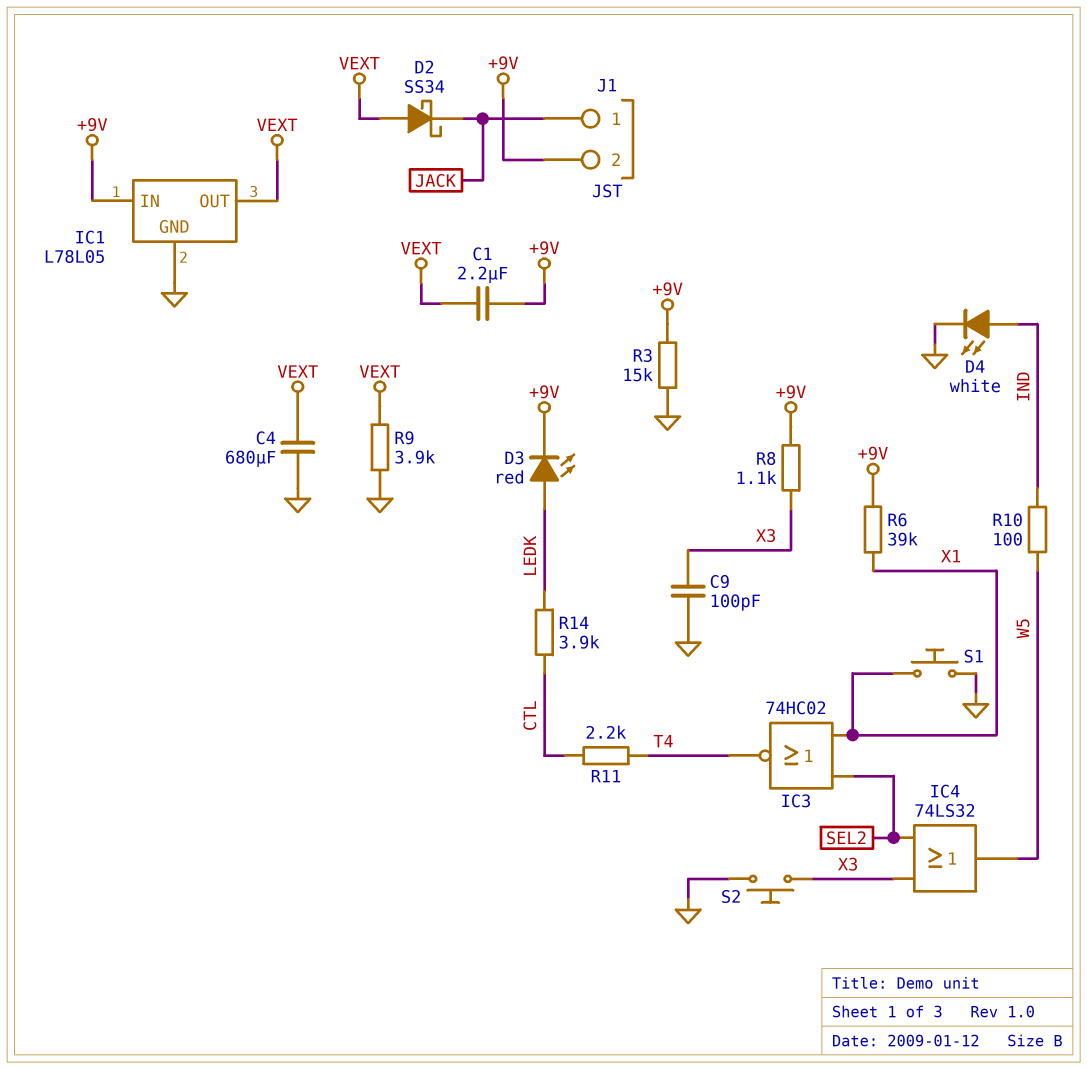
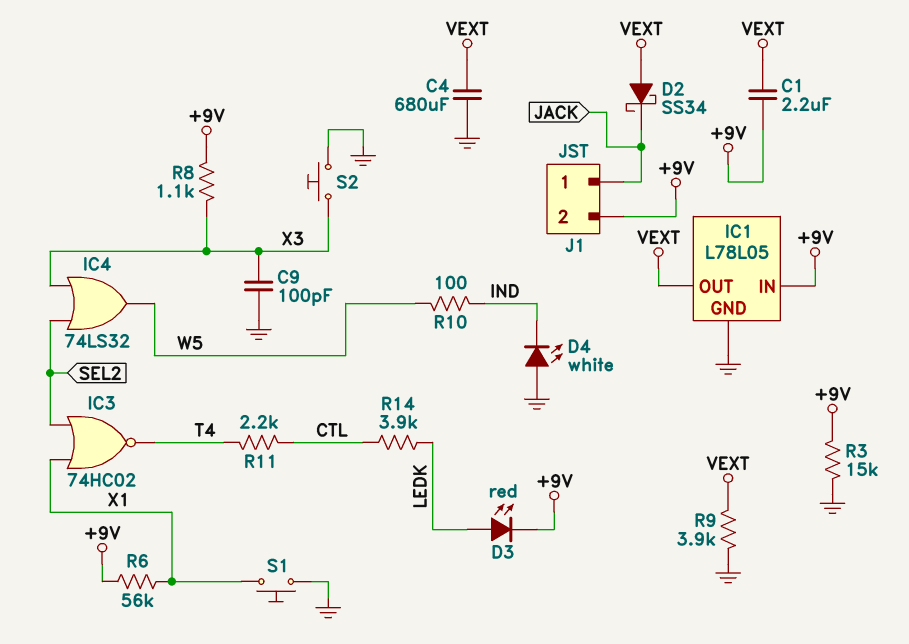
D4: LED white (A IND, K GND) -> LED white (A GND, K IND)
R6: 39k (+9V, X1) -> 56k (+9V, X1)

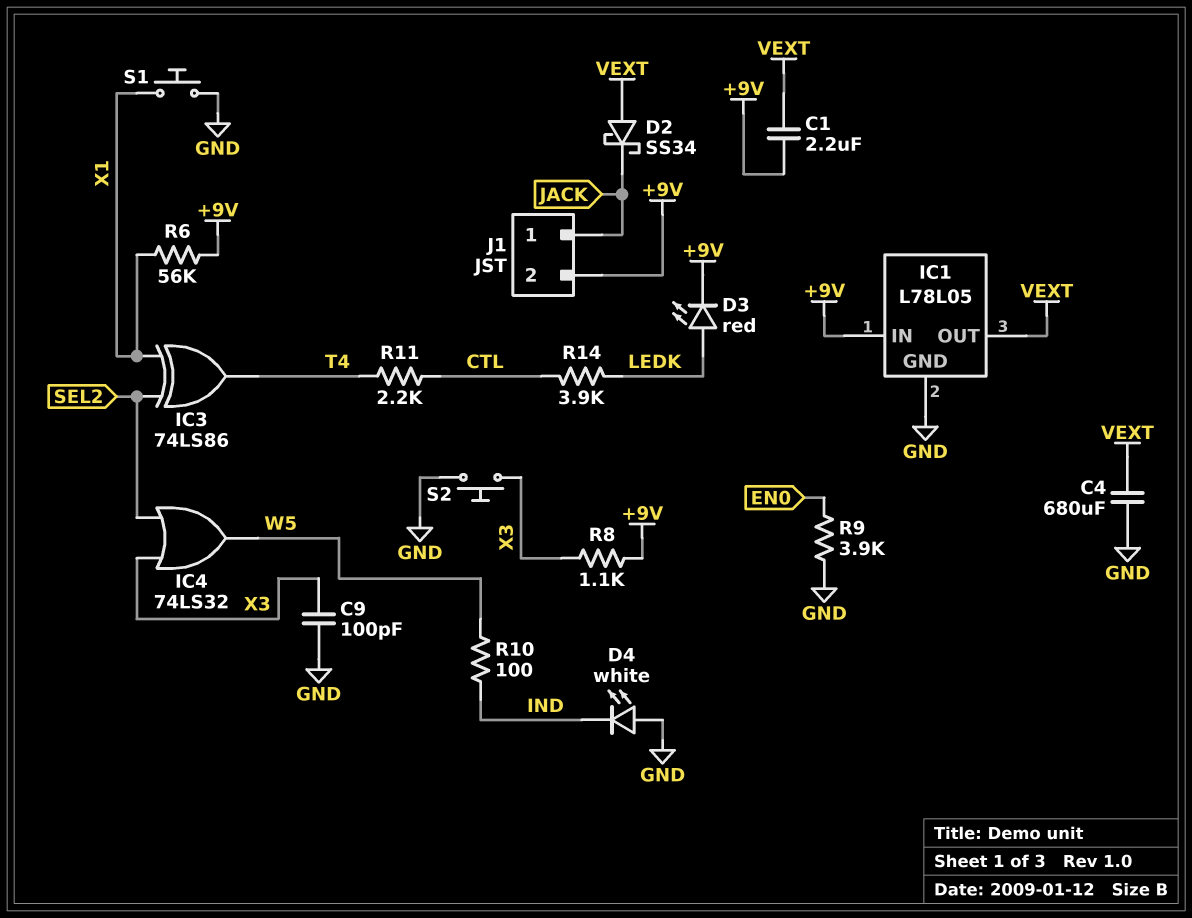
IC3: NOR 74HC02 (in SEL2, in X1, out T4) -> XOR 74LS86 (in SEL2, in X1, out T4)
R3: 15k (+9V, GND) -> none
R9: 3.9k (GND, VEXT) -> 3.9k (EN0, GND)

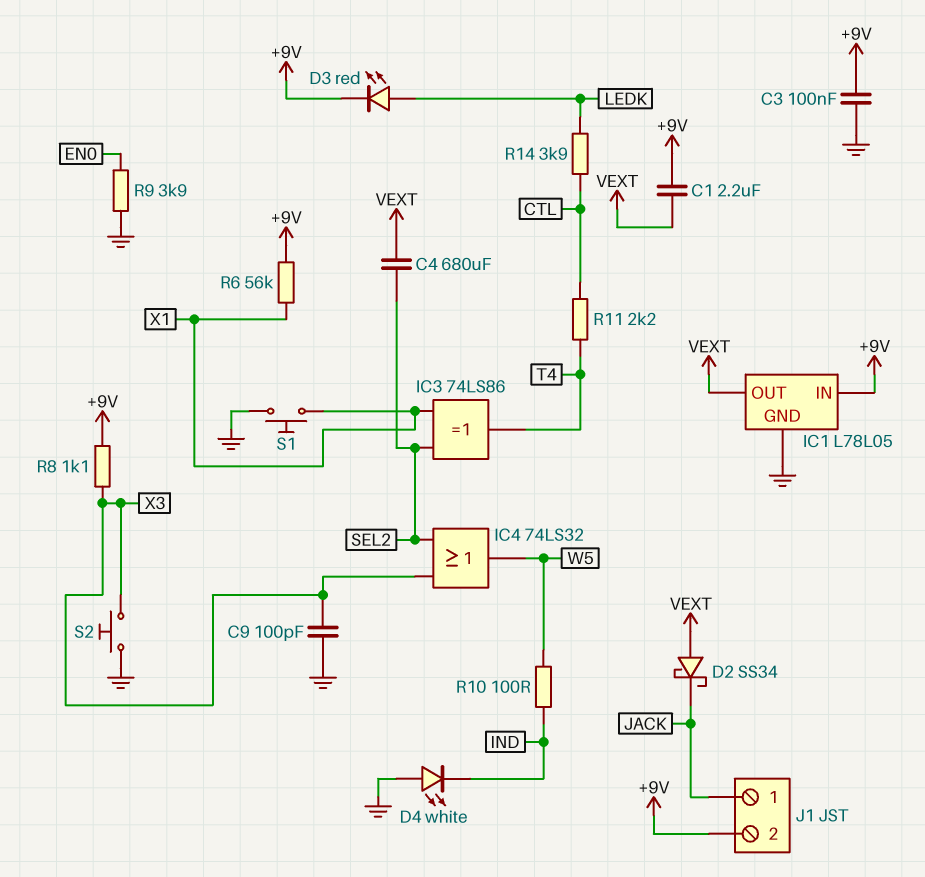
C3: none -> 100nF (+9V, GND)
C4: 680uF (GND, VEXT) -> 680uF (SEL2, VEXT)

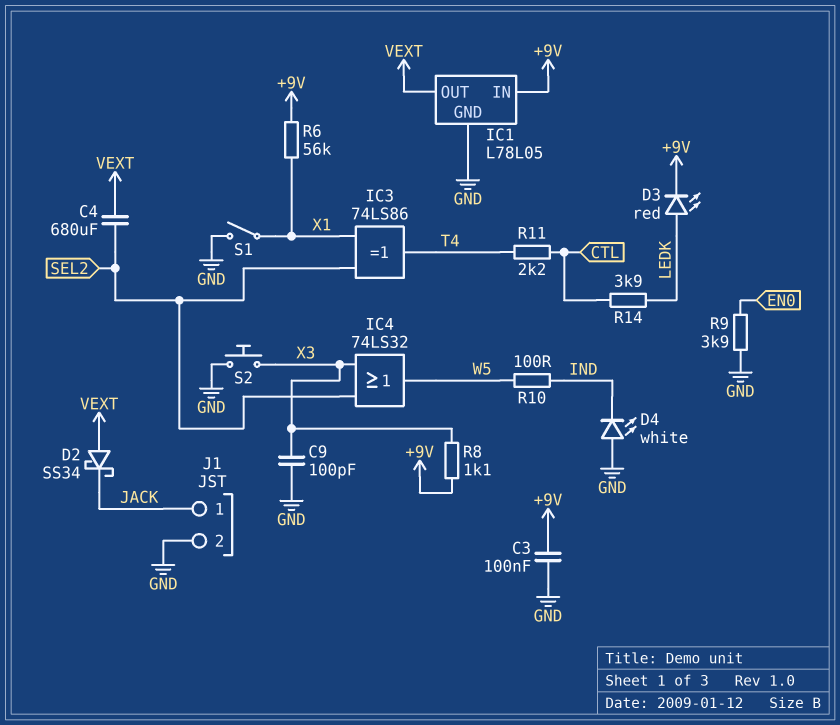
C1: 2.2uF (+9V, VEXT) -> none
J1 pin 2: +9V -> GND
S1: button (GND, X1) -> switch (GND, X1)

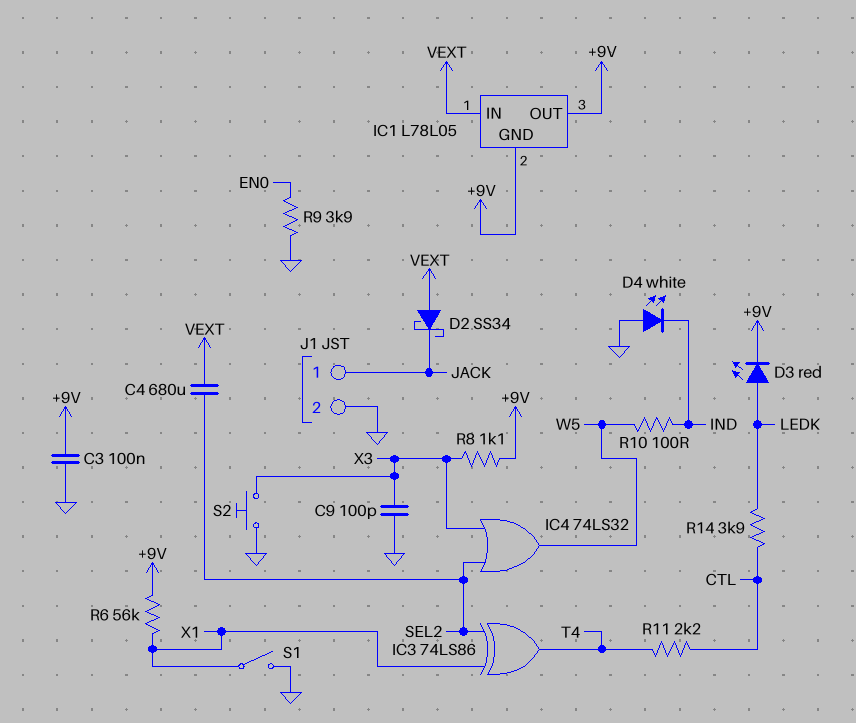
IC1 pin GND: GND -> +9V
IC1 pin IN: +9V -> VEXT
IC1 pin OUT: VEXT -> +9V

